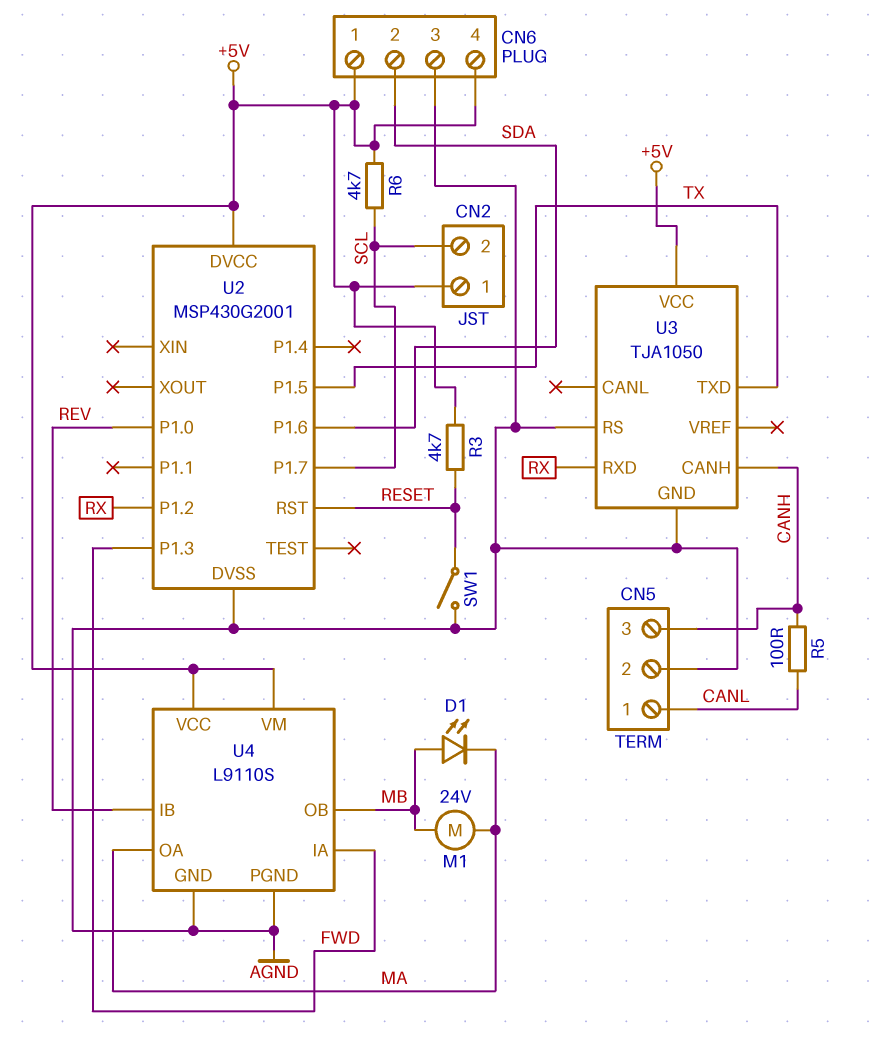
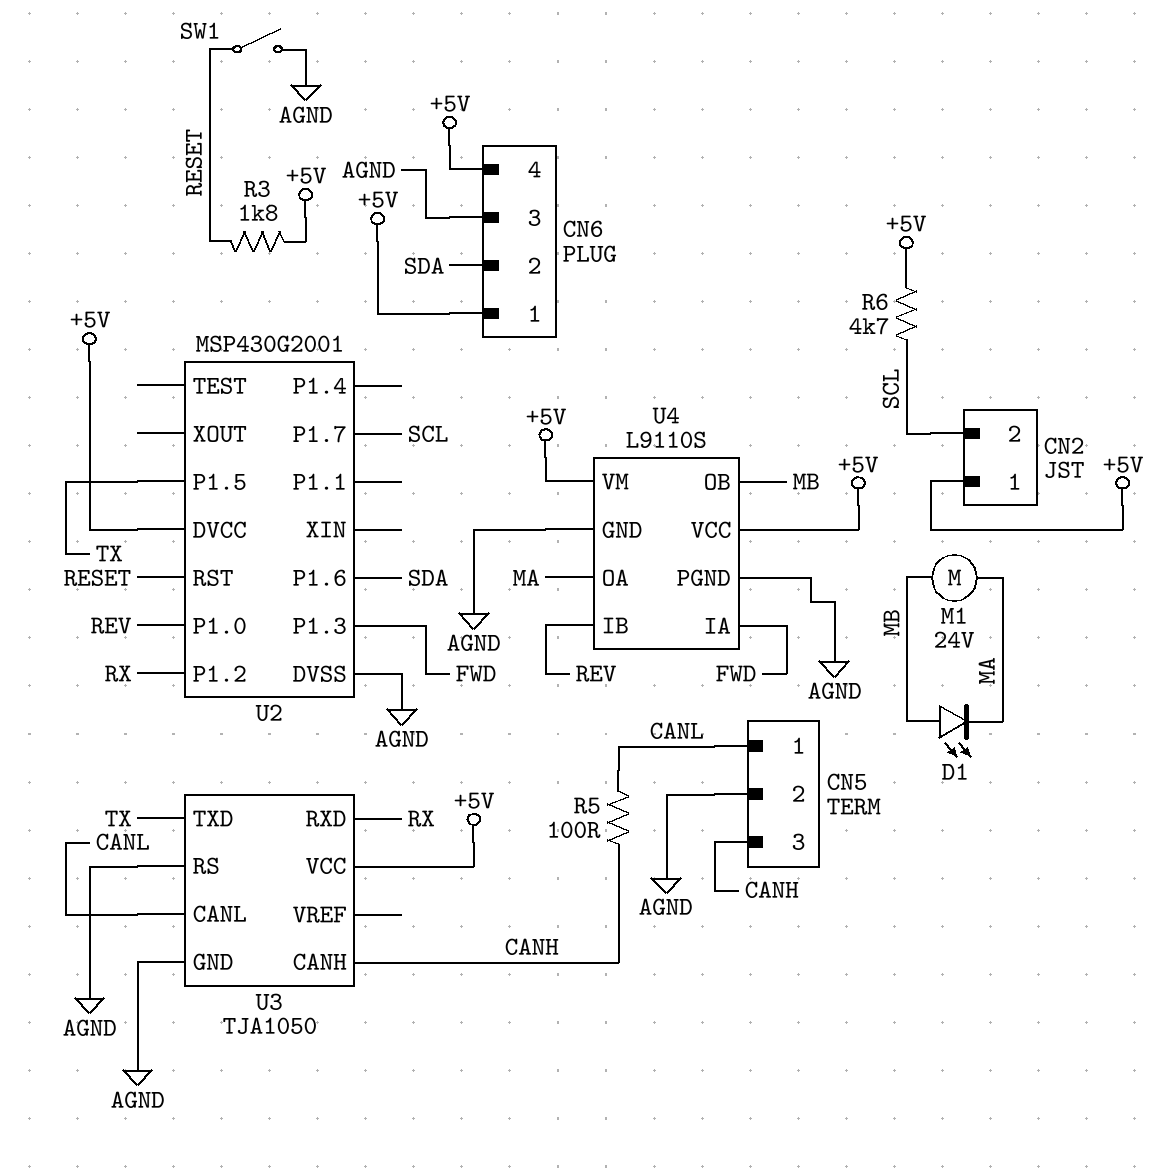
R3: 4.7k (+5V, RESET) -> 1.8k (+5V, RESET)
U3 pin CANL: none -> CANL

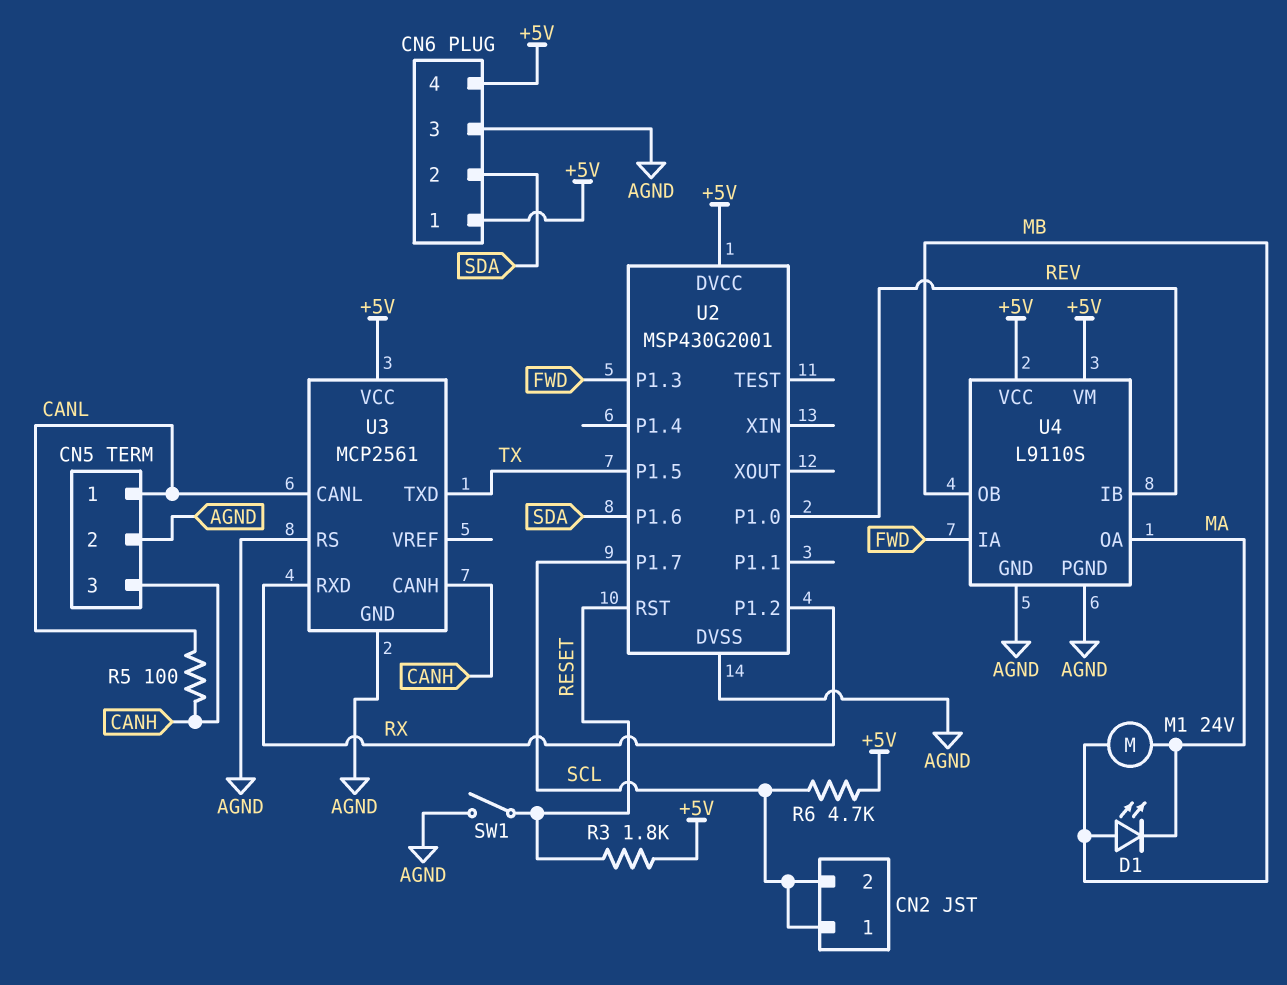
CN2 pin 1: +5V -> SCL
U3: TJA1050 -> MCP2561

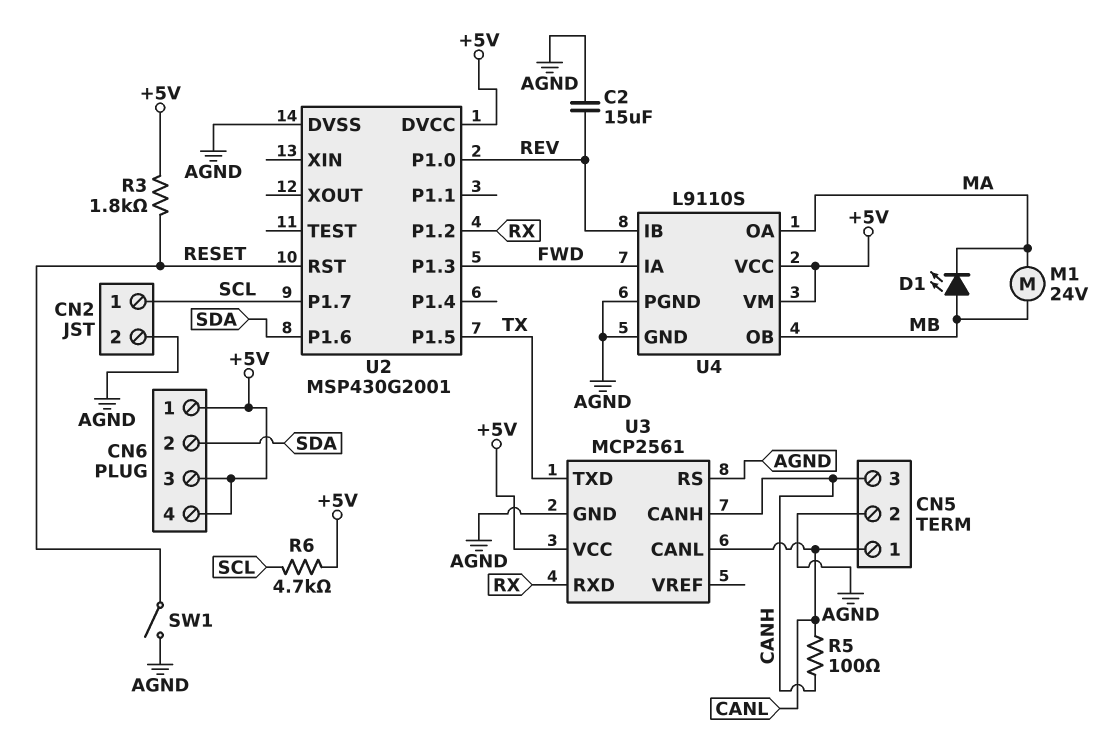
C2: none -> 15uF (AGND, REV)
CN2 pin 2: SCL -> AGND
CN6 pin 3: AGND -> +5V

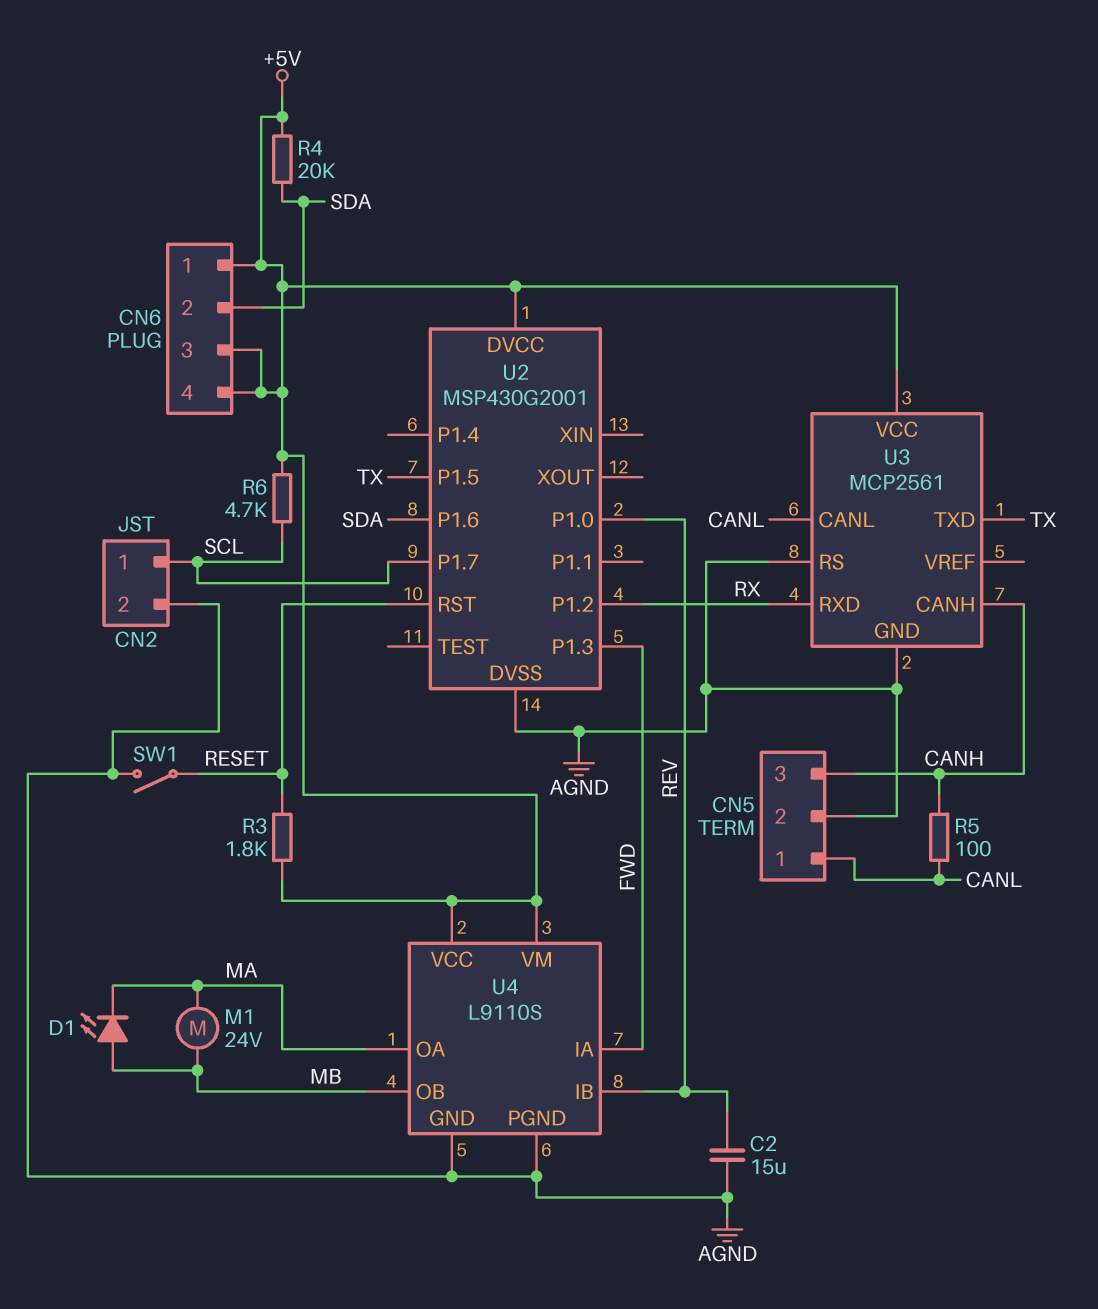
R4: none -> 20k (+5V, SDA)

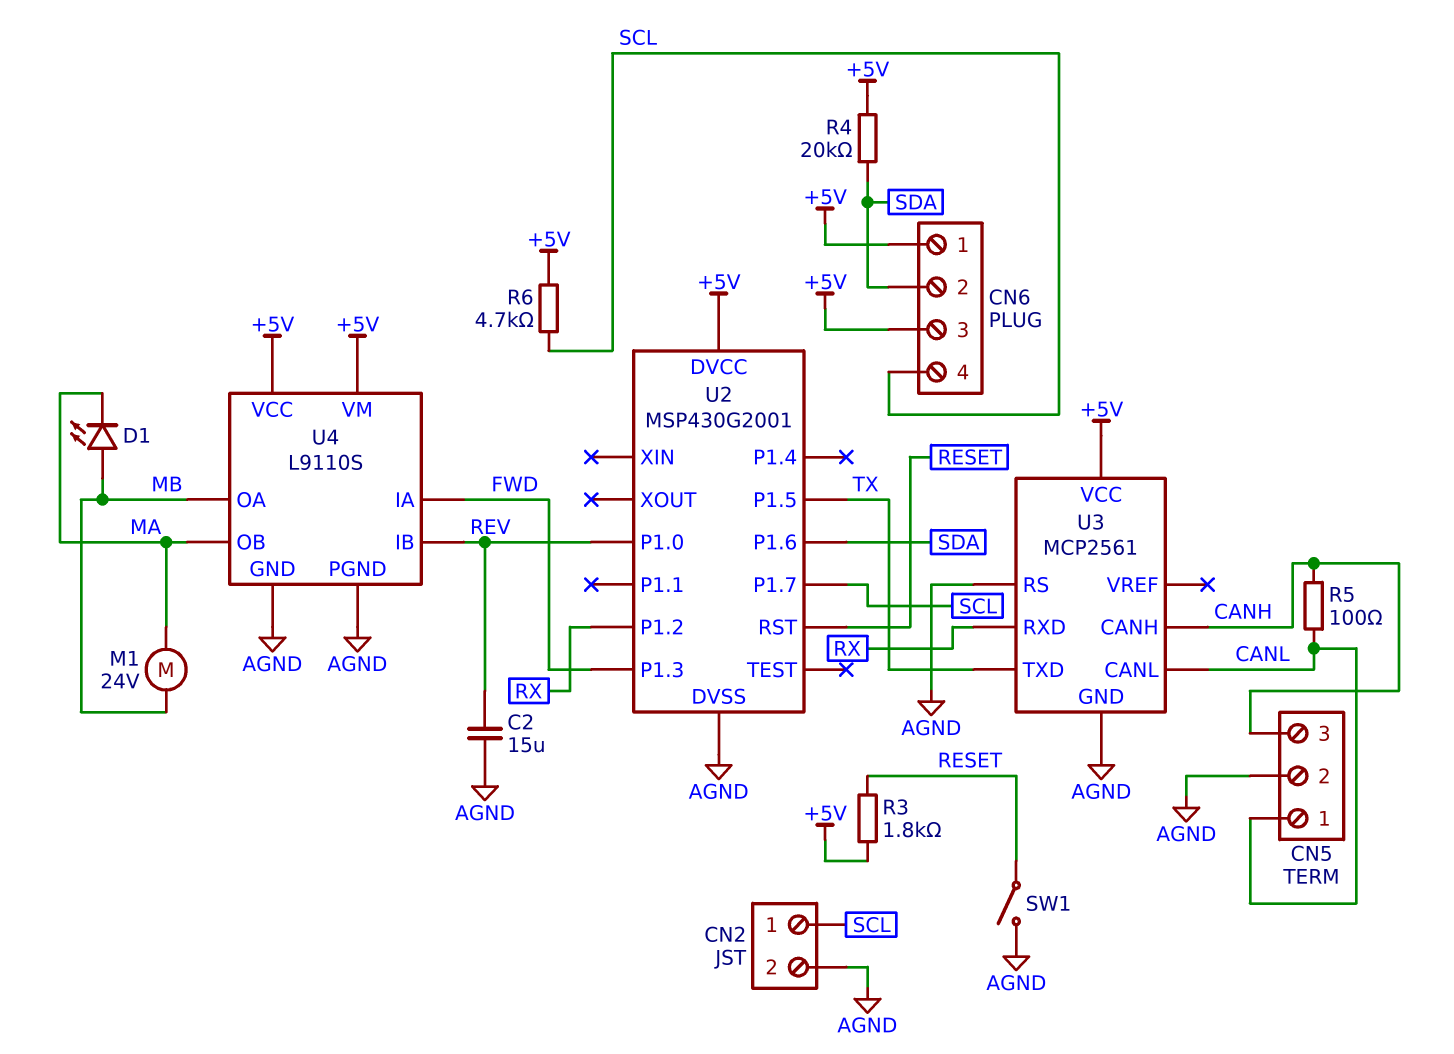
CN6 pin 4: +5V -> SCL
U4 pin OA: MA -> MB
U4 pin OB: MB -> MA

